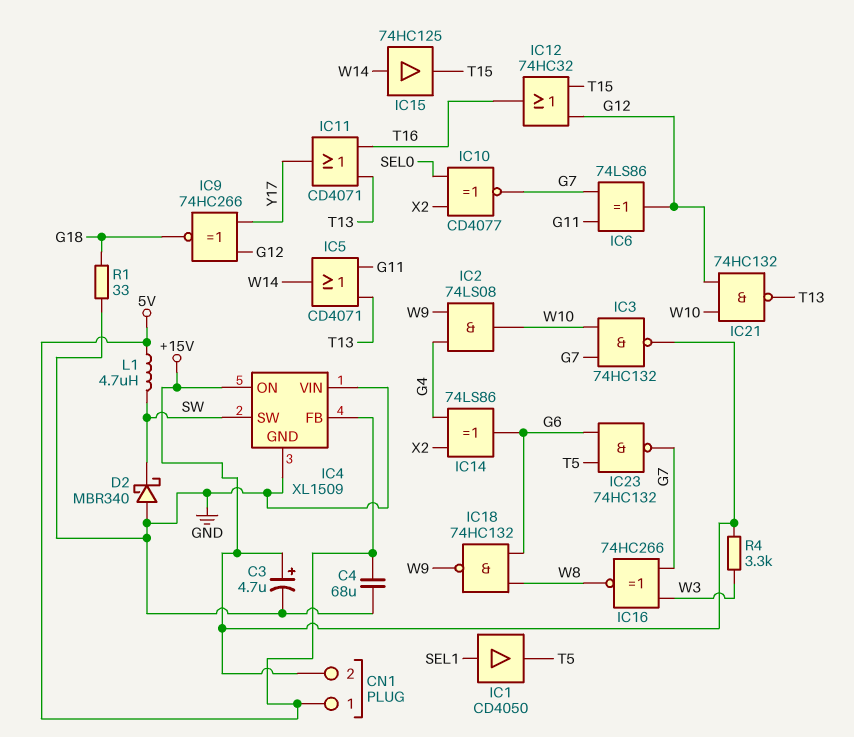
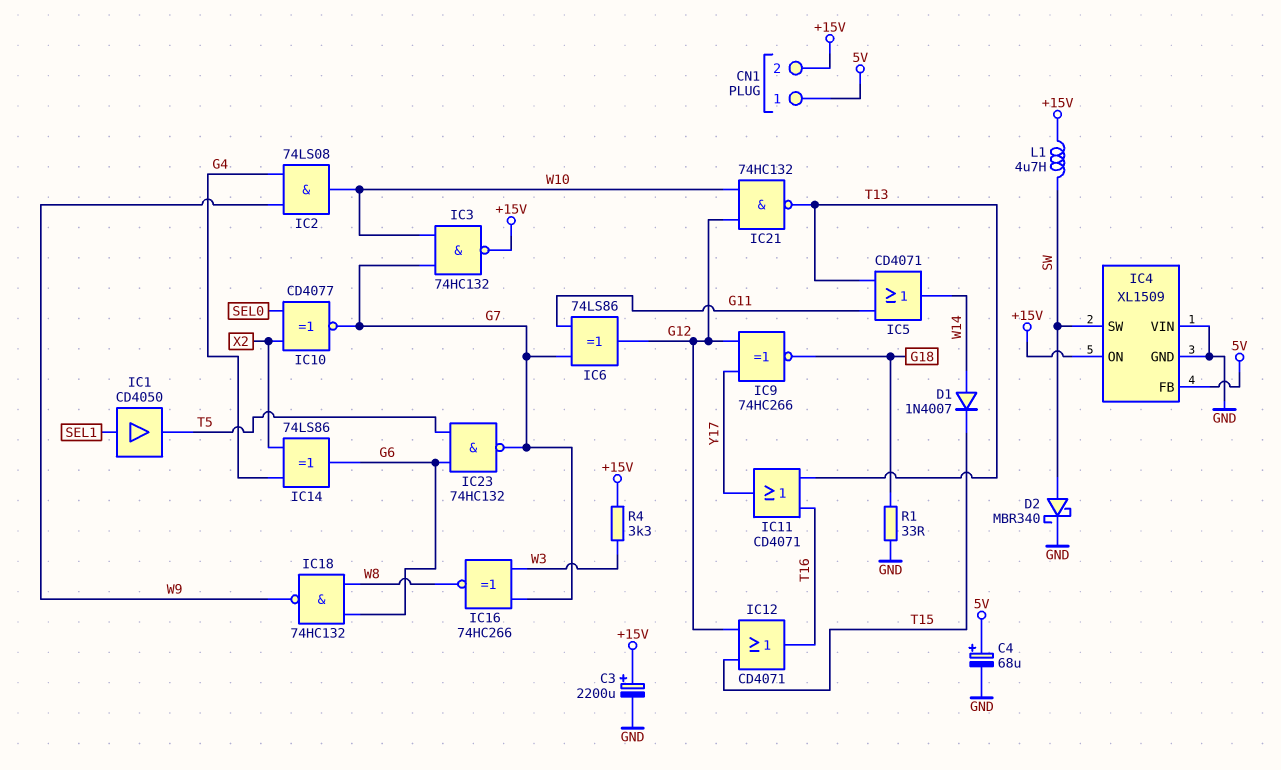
C3: 4.7uF (plus +15V, minus GND) -> 2200uF (plus +15V, minus GND)
C4: 68uF (5V, GND) -> 68uF (plus 5V, minus GND)
D1: none -> diode 1N4007 (A W14, K T15)
D2: schottky MBR340 (A GND, K SW) -> schottky MBR340 (A SW, K GND)
IC12: OR 74HC32 (in G12, in T15, out T16) -> OR CD4071 (in G12, in T15, out T16)
IC15: buffer 74HC125 (in W14, out T15) -> none
L1: 4.7uH (5V, SW) -> 4.7uH (+15V, SW)

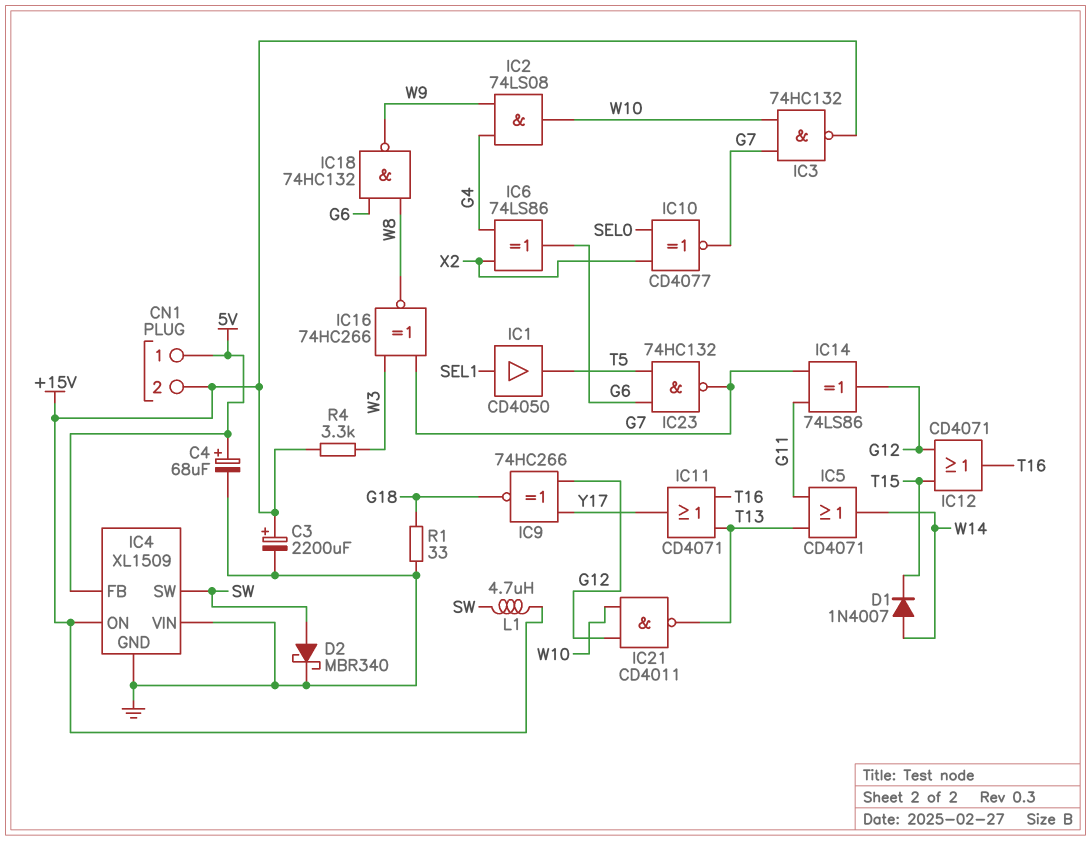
IC6: XOR 74LS86 (in G7, in G11, out G12) -> XOR 74LS86 (in G4, in X2, out G6)
IC14: XOR 74LS86 (in G4, in X2, out G6) -> XOR 74LS86 (in G7, in G11, out G12)
IC21: NAND 74HC132 (in G12, in W10, out T13) -> NAND CD4011 (in G12, in W10, out T13)

